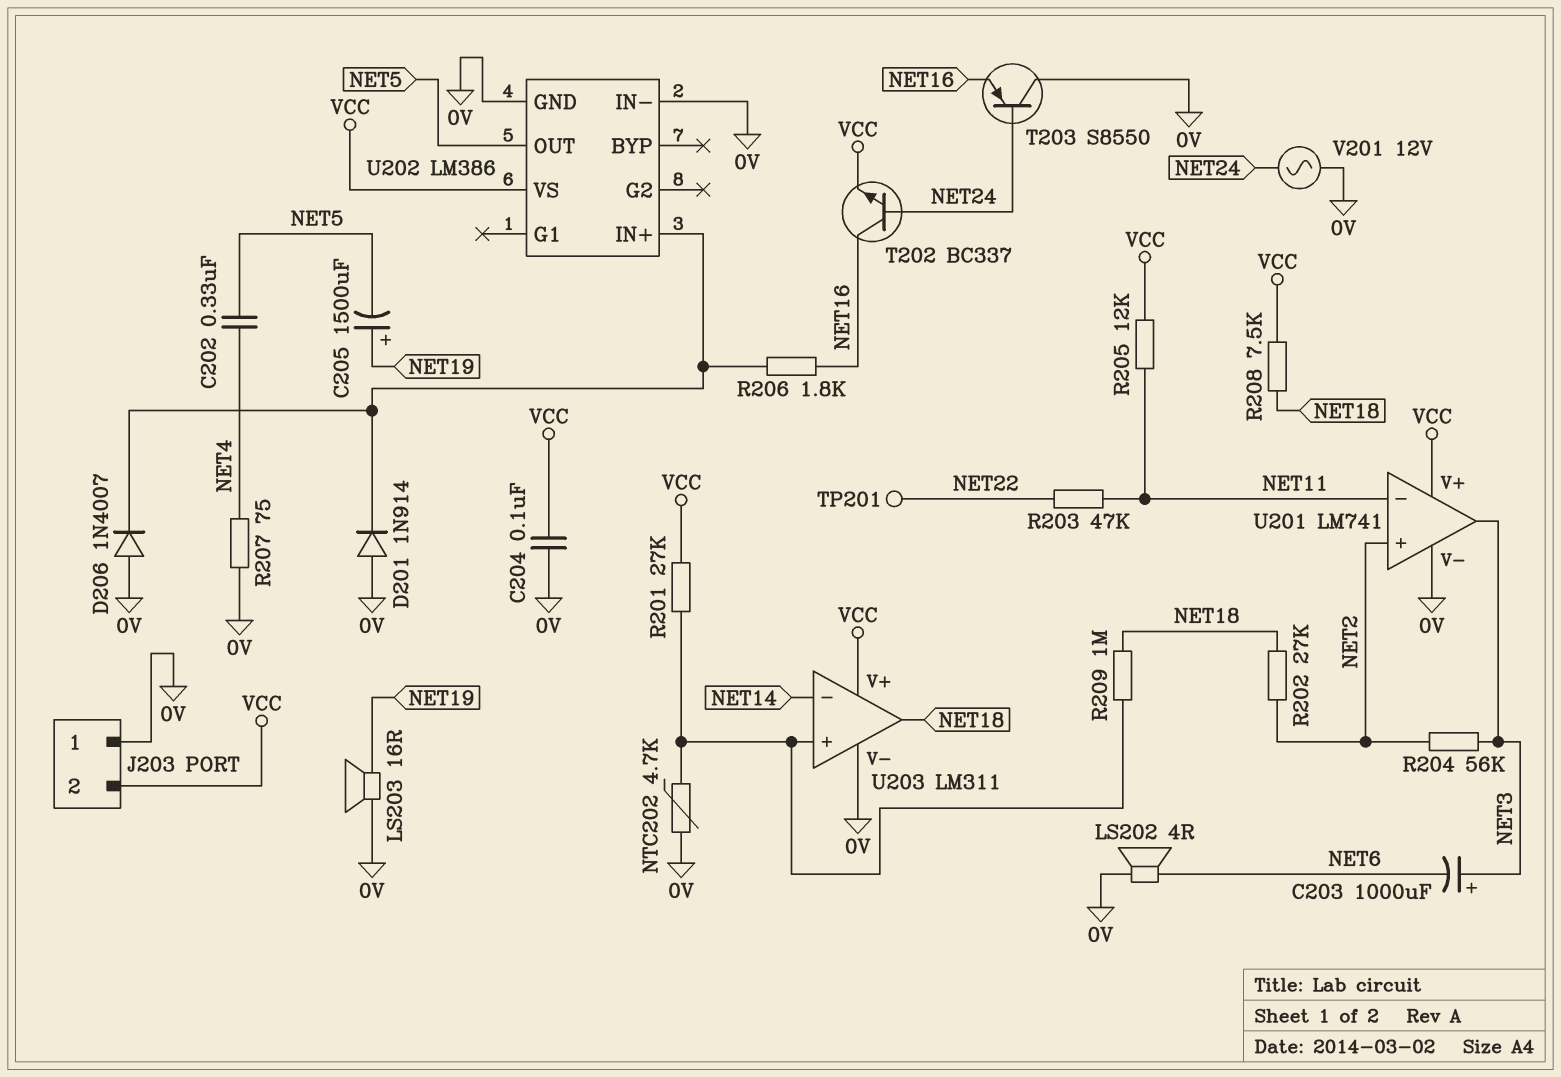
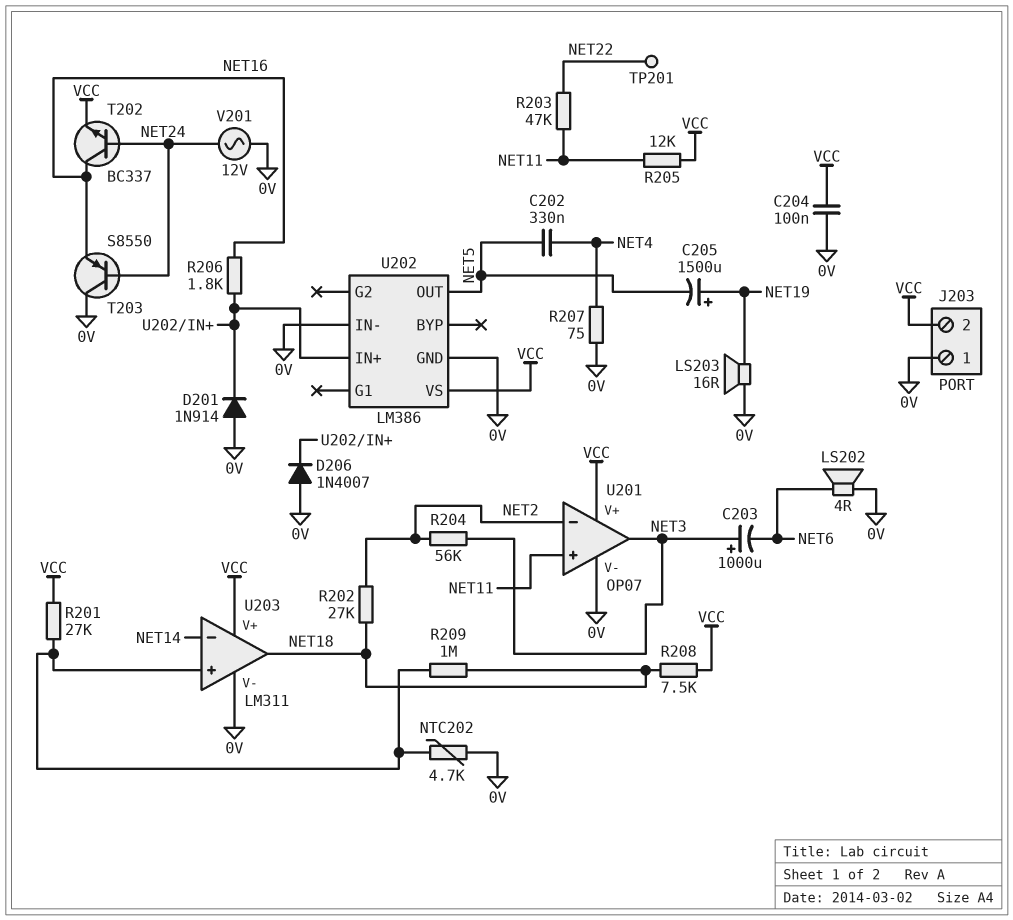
U201: LM741 -> OP07
U201 pin in+: NET2 -> NET11
U201 pin in-: NET11 -> NET2

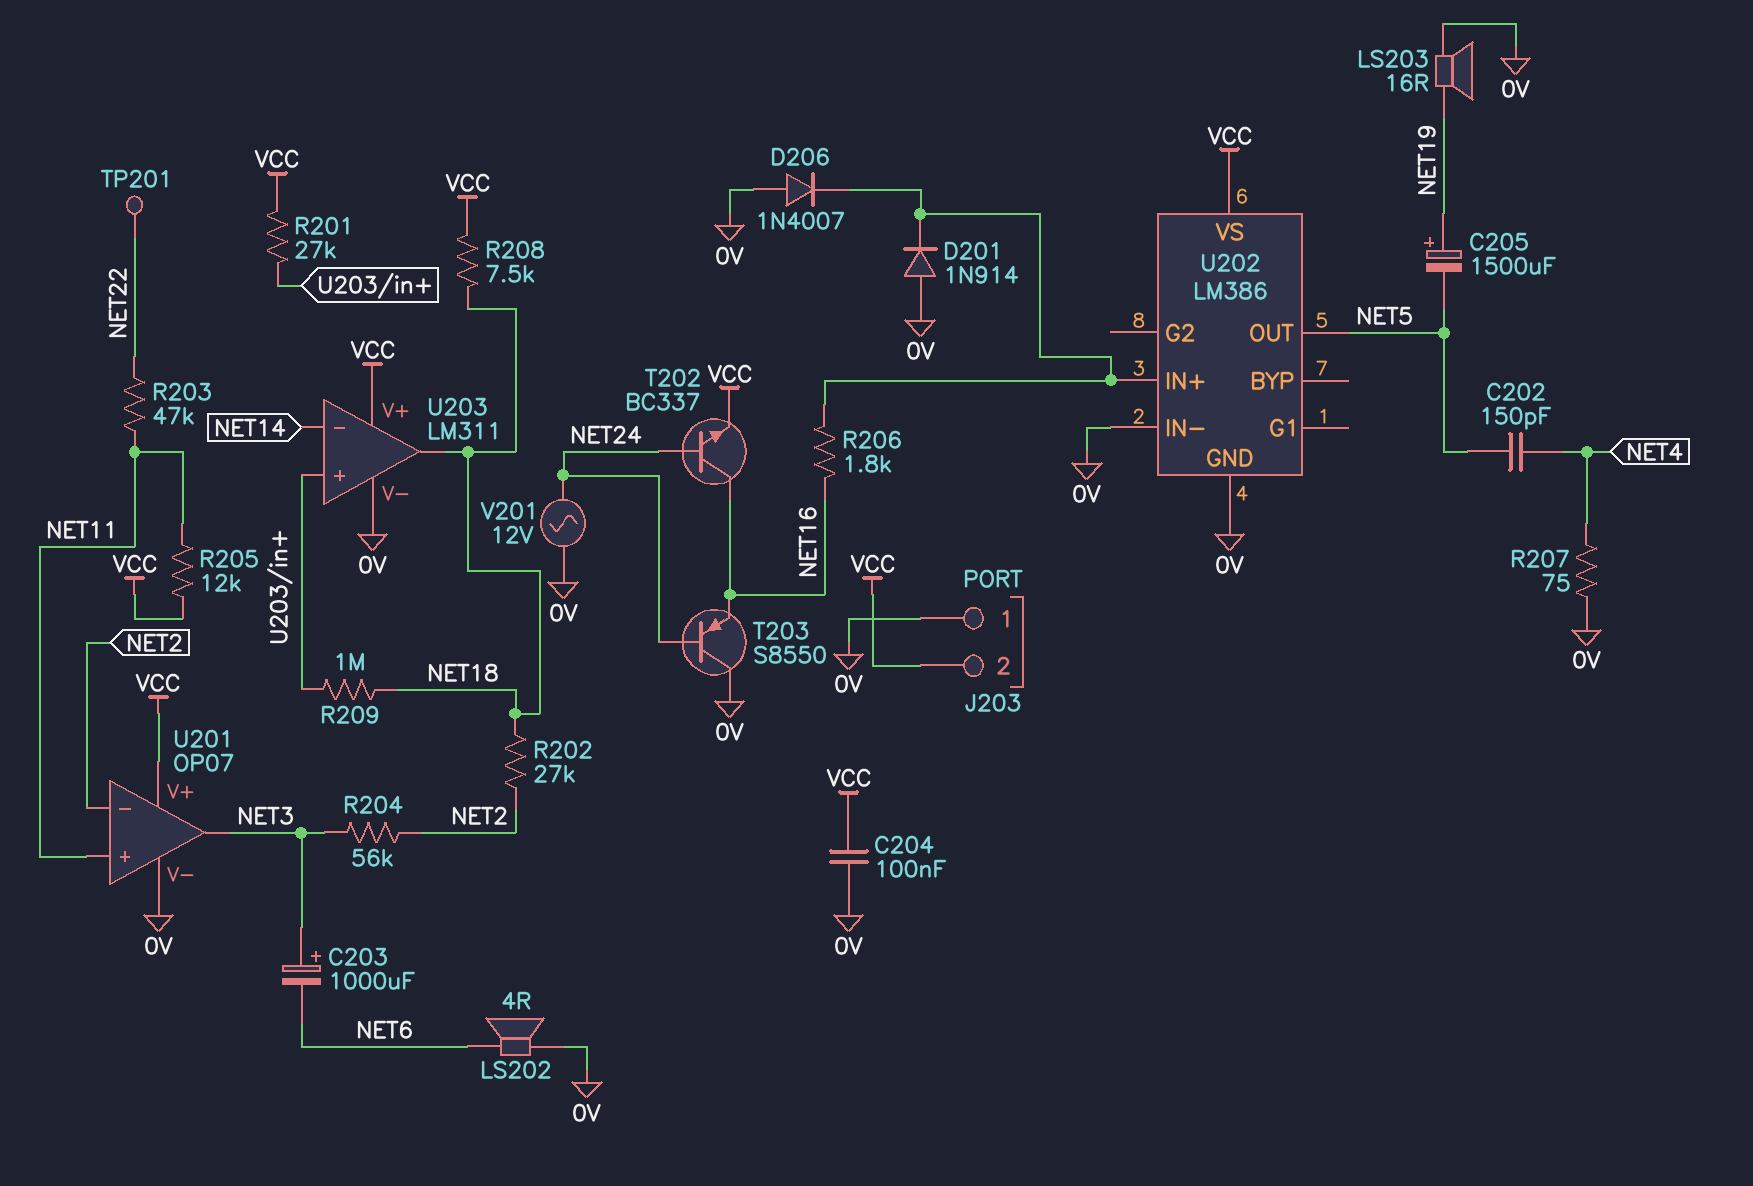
C202: 330nF (NET4, NET5) -> 150pF (NET4, NET5)
NTC202: 4.7k (0V, U203/in+) -> none

